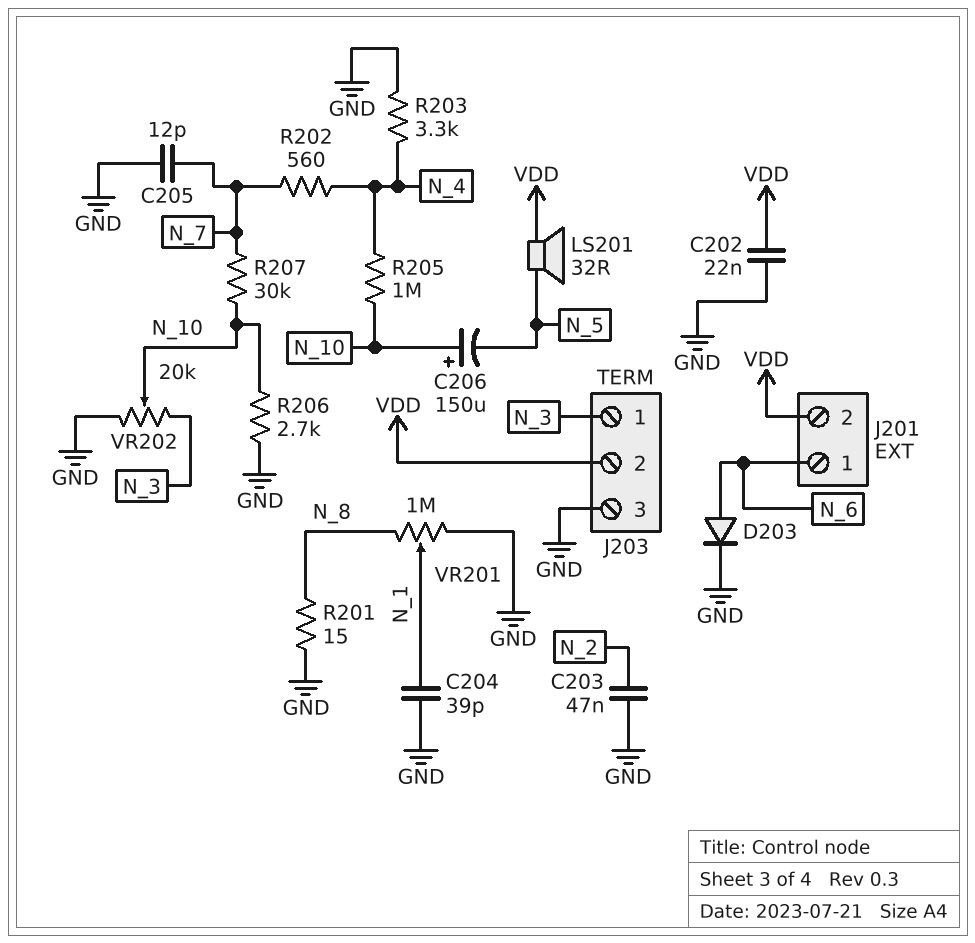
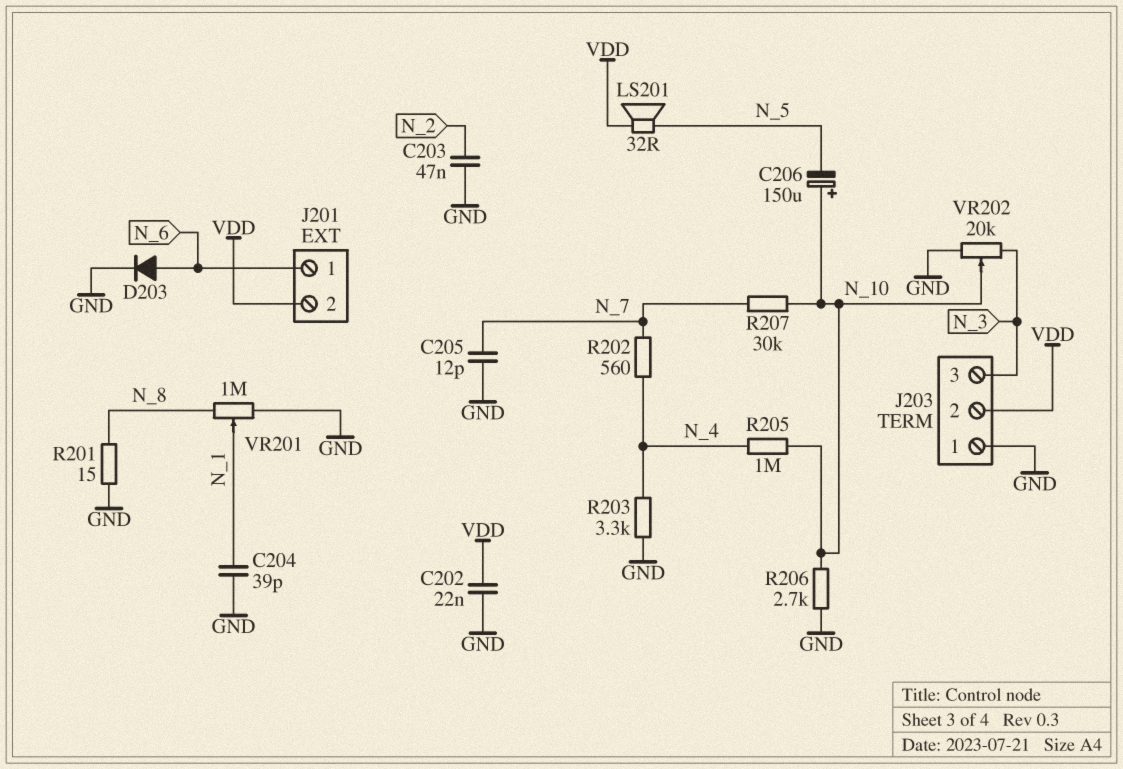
J203 pin 1: N_3 -> GND
J203 pin 3: GND -> N_3

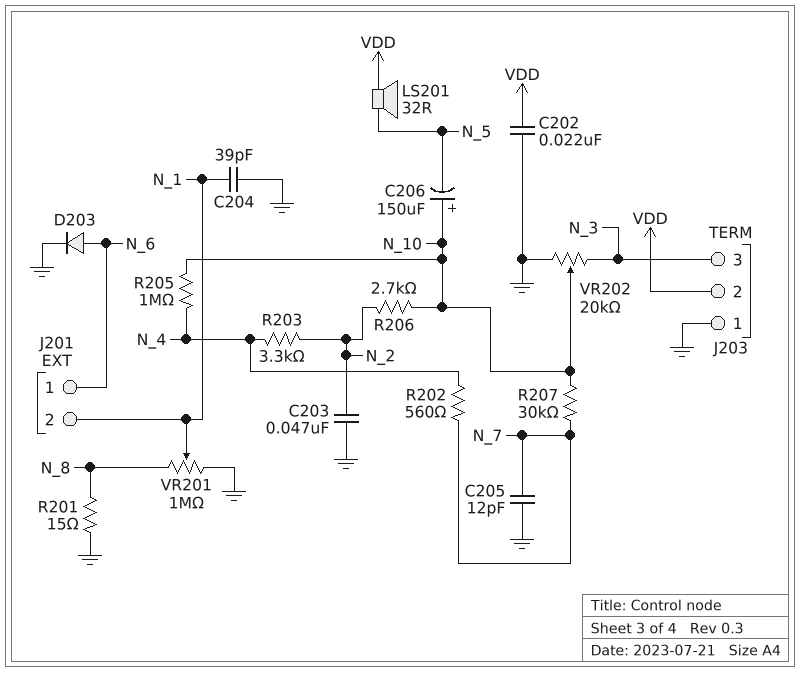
J201 pin 2: VDD -> N_1
R203: 3.3k (GND, N_4) -> 3.3k (N_2, N_4)
R206: 2.7k (GND, N_10) -> 2.7k (N_2, N_10)

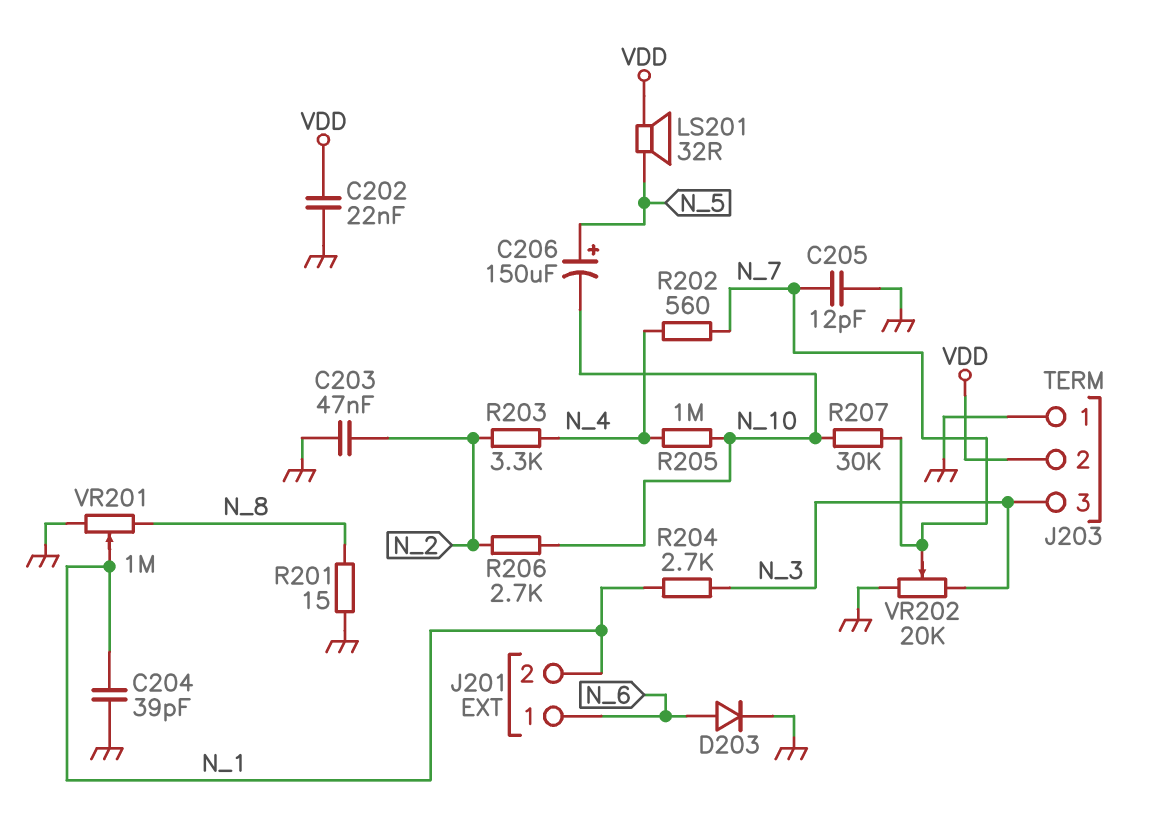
C206: 150uF (plus N_10, minus N_5) -> 150uF (plus N_5, minus N_10)
R204: none -> 2.7k (N_1, N_3)
VR202: 20k (GND, N_3, wiper N_10) -> 20k (GND, N_3, wiper N_7)

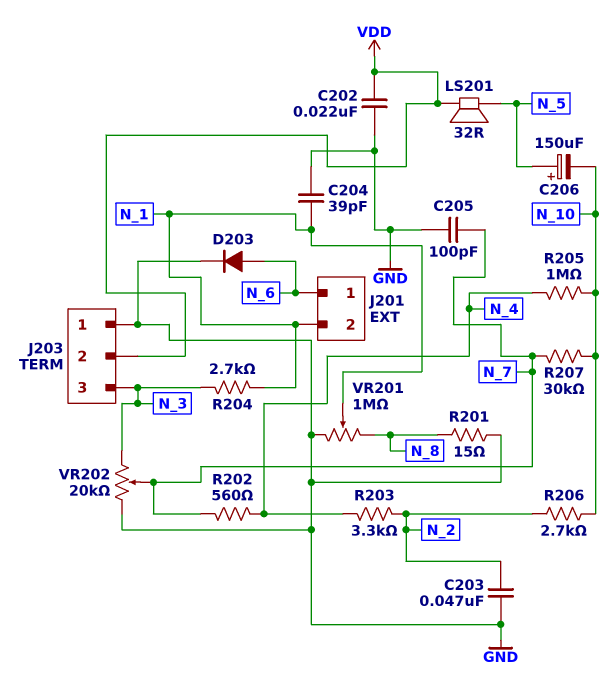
C205: 12pF (GND, N_7) -> 100pF (GND, N_7)

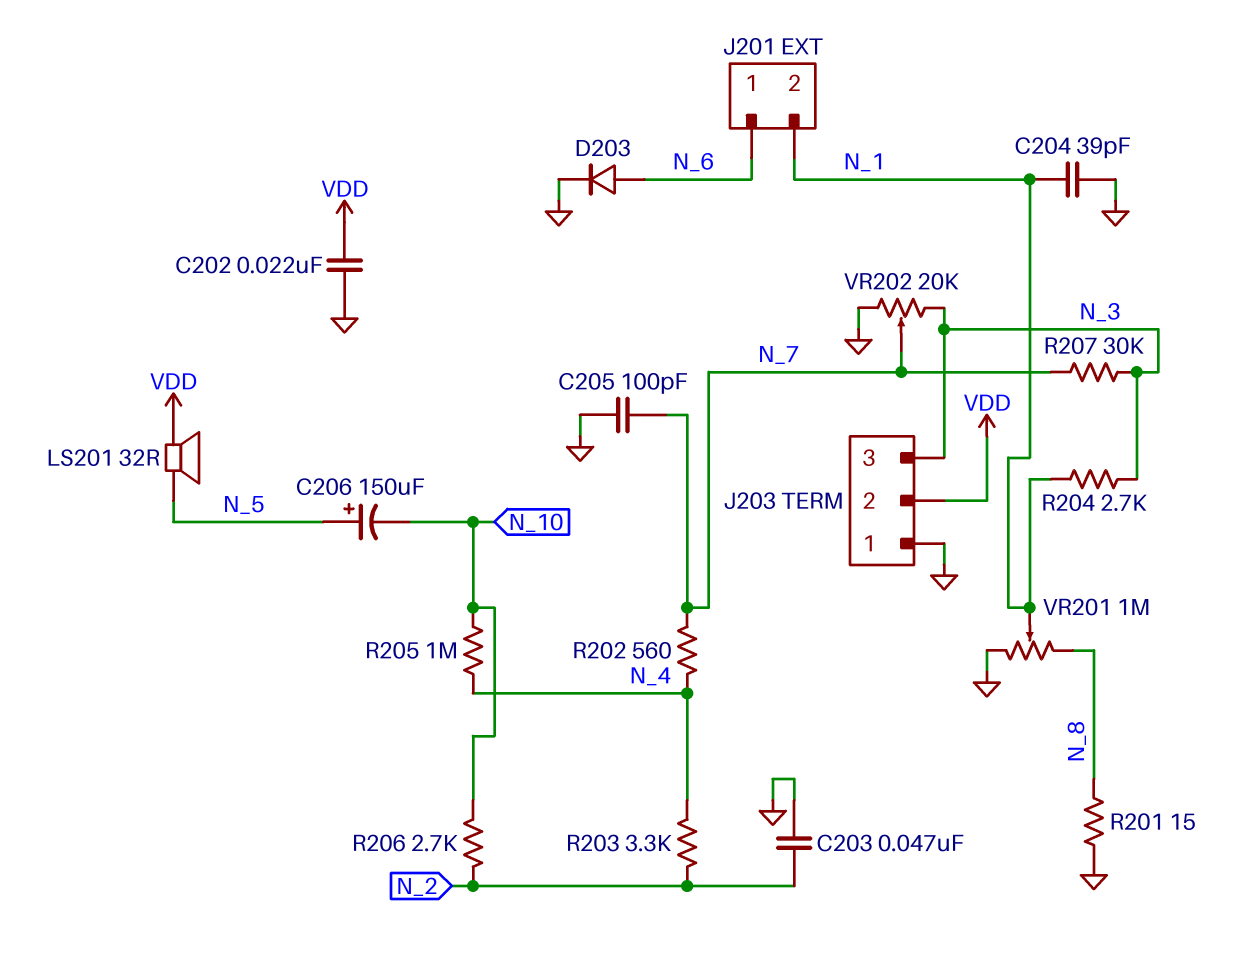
R207: 30k (N_7, N_10) -> 30k (N_3, N_7)

